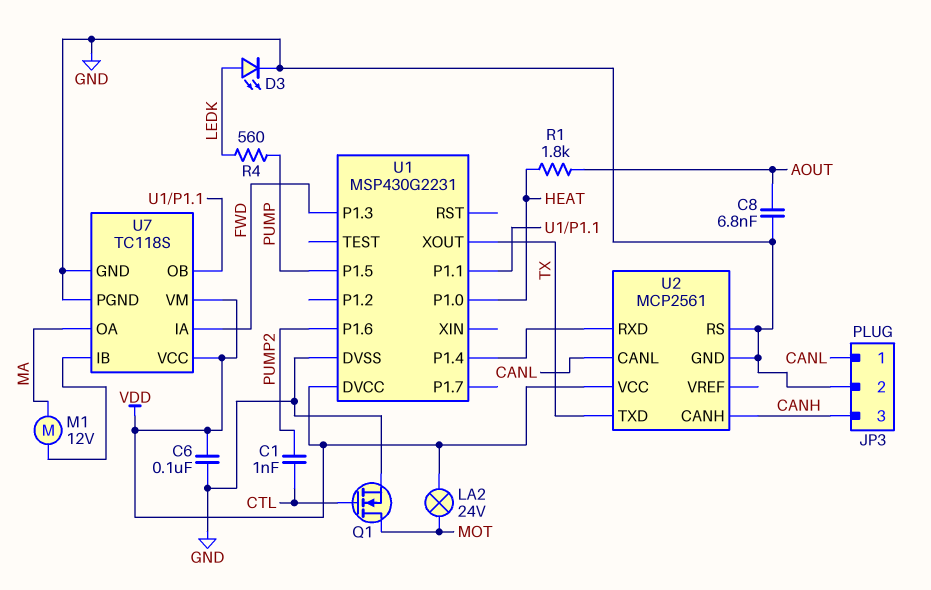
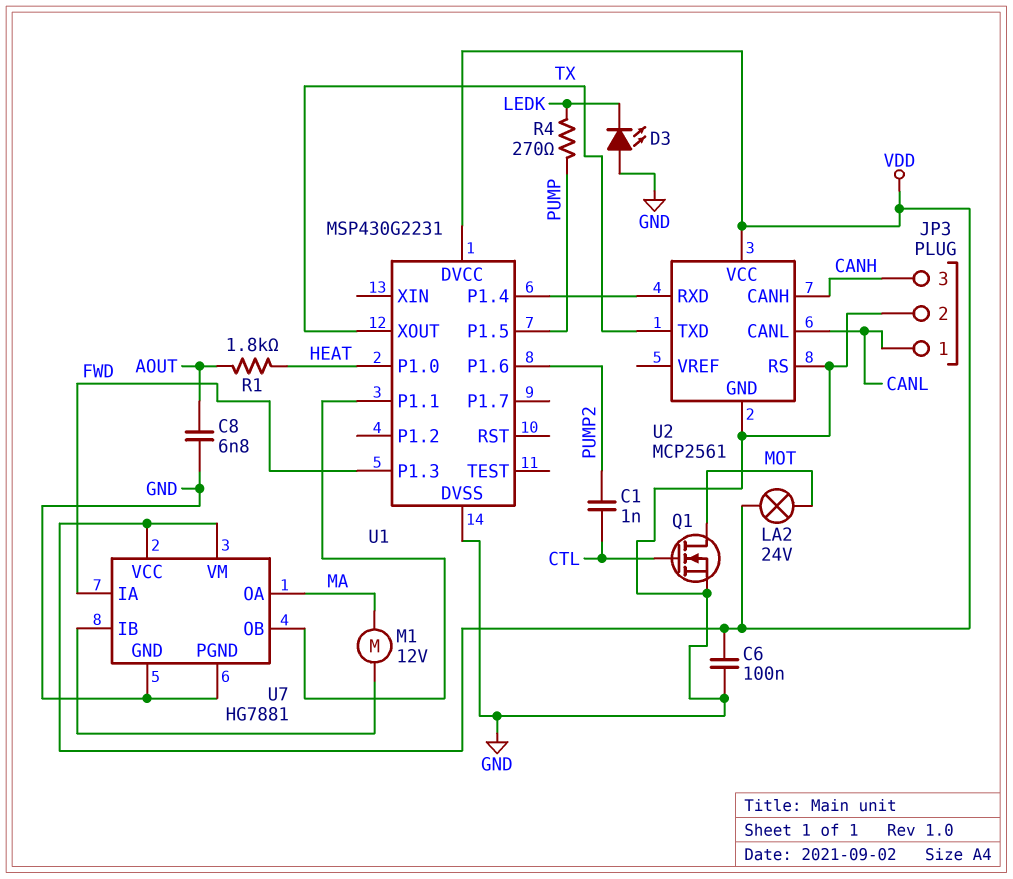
D3: LED (A LEDK, K GND) -> LED (A GND, K LEDK)
R4: 560 (LEDK, PUMP) -> 270 (LEDK, PUMP)
U7: TC118S -> HG7881

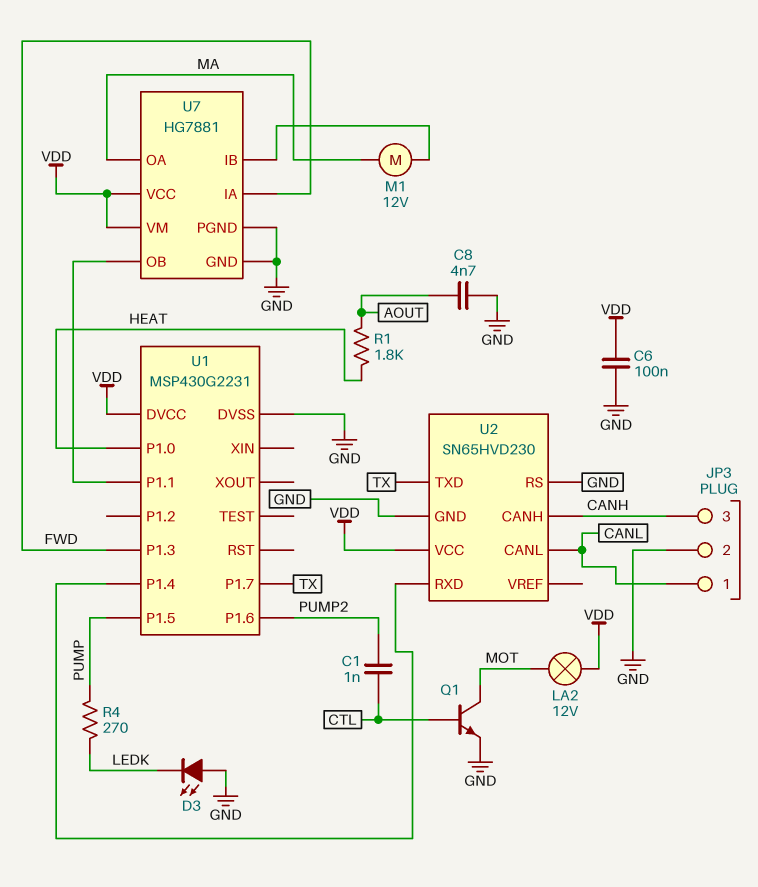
C8: 6.8nF (AOUT, GND) -> 4.7nF (AOUT, GND)
LA2: lamp 24V (MOT, VDD) -> lamp 12V (MOT, VDD)
Q1: NMOS (G CTL, D MOT, S GND) -> NPN (B CTL, C MOT, E GND)
U1 pin P1.7: none -> TX
U1 pin XOUT: TX -> none
U2: MCP2561 -> SN65HVD230

